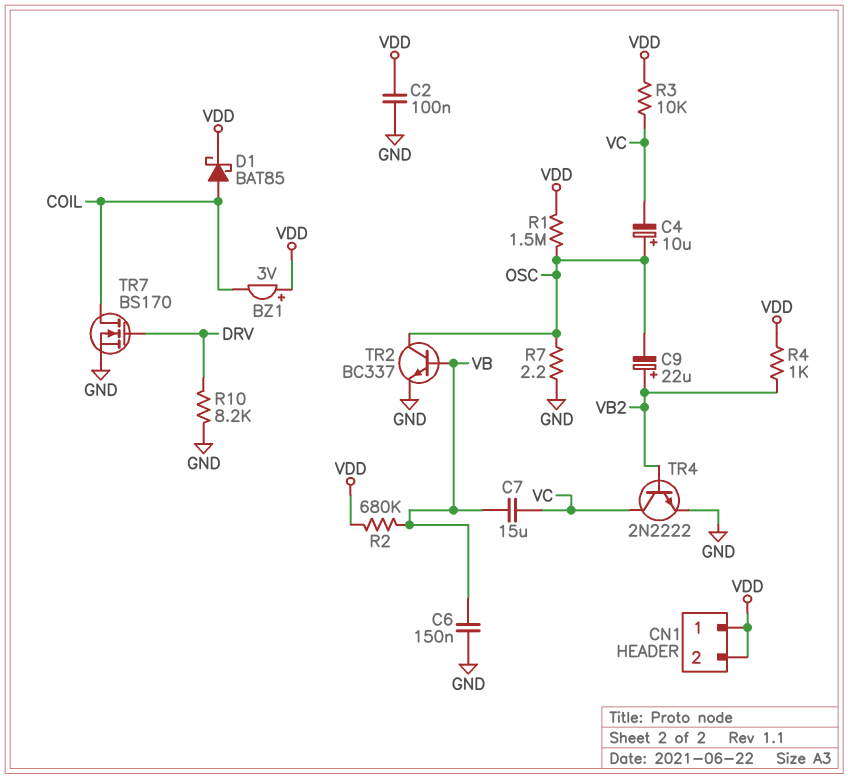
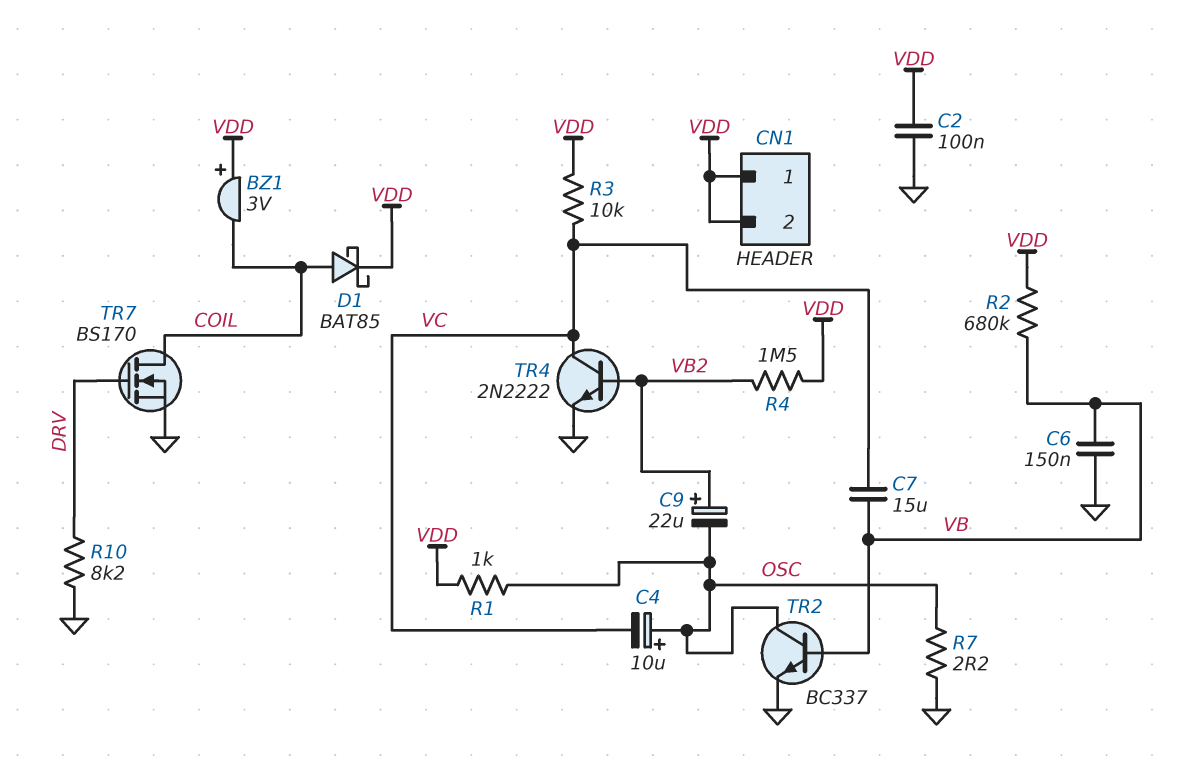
R1: 1.5M (OSC, VDD) -> 1k (OSC, VDD)
R4: 1k (VB2, VDD) -> 1.5M (VB2, VDD)

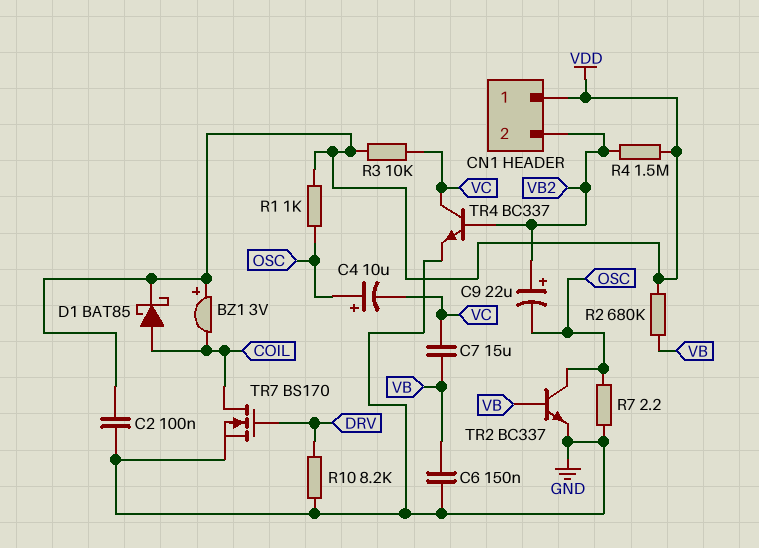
CN1 pin 2: VDD -> VB2
TR4: NPN 2N2222 (B VB2, C VC, E GND) -> NPN BC337 (B VB2, C VC, E GND)

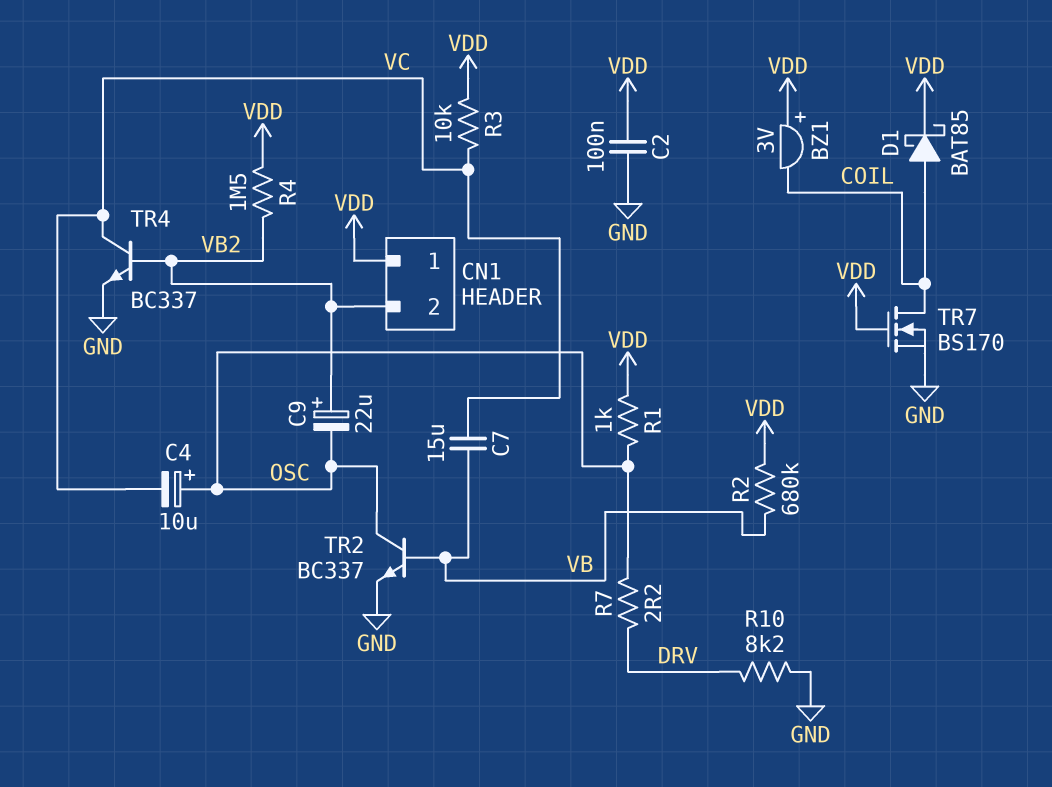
C6: 150nF (GND, VB) -> none
R7: 2.2 (GND, OSC) -> 2.2 (DRV, OSC)
TR7: NMOS BS170 (G DRV, D COIL, S GND) -> NMOS BS170 (G VDD, D COIL, S GND)

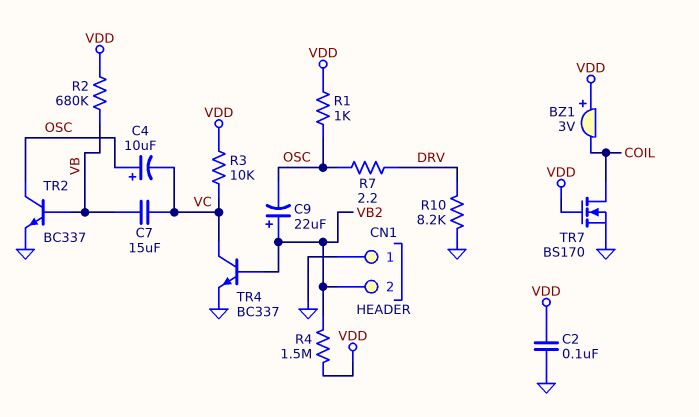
CN1 pin 1: VDD -> GND
D1: schottky BAT85 (A COIL, K VDD) -> none

